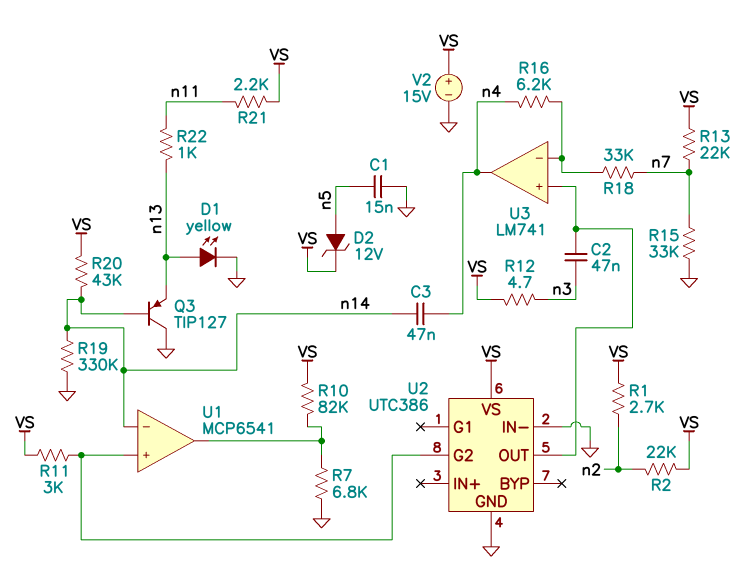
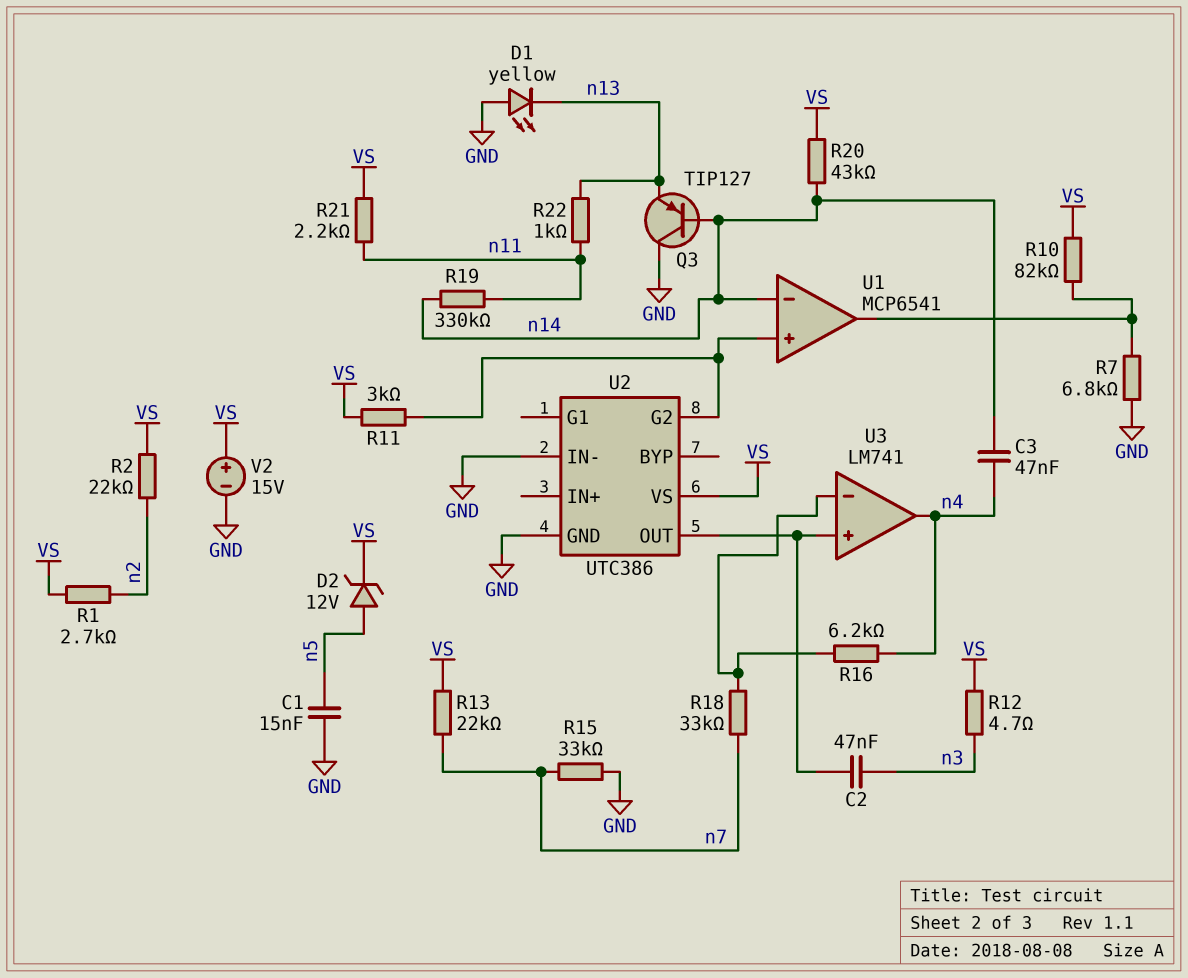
D1: LED yellow (A n13, K GND) -> LED yellow (A GND, K n13)
R19: 330k (GND, n14) -> 330k (n11, n14)

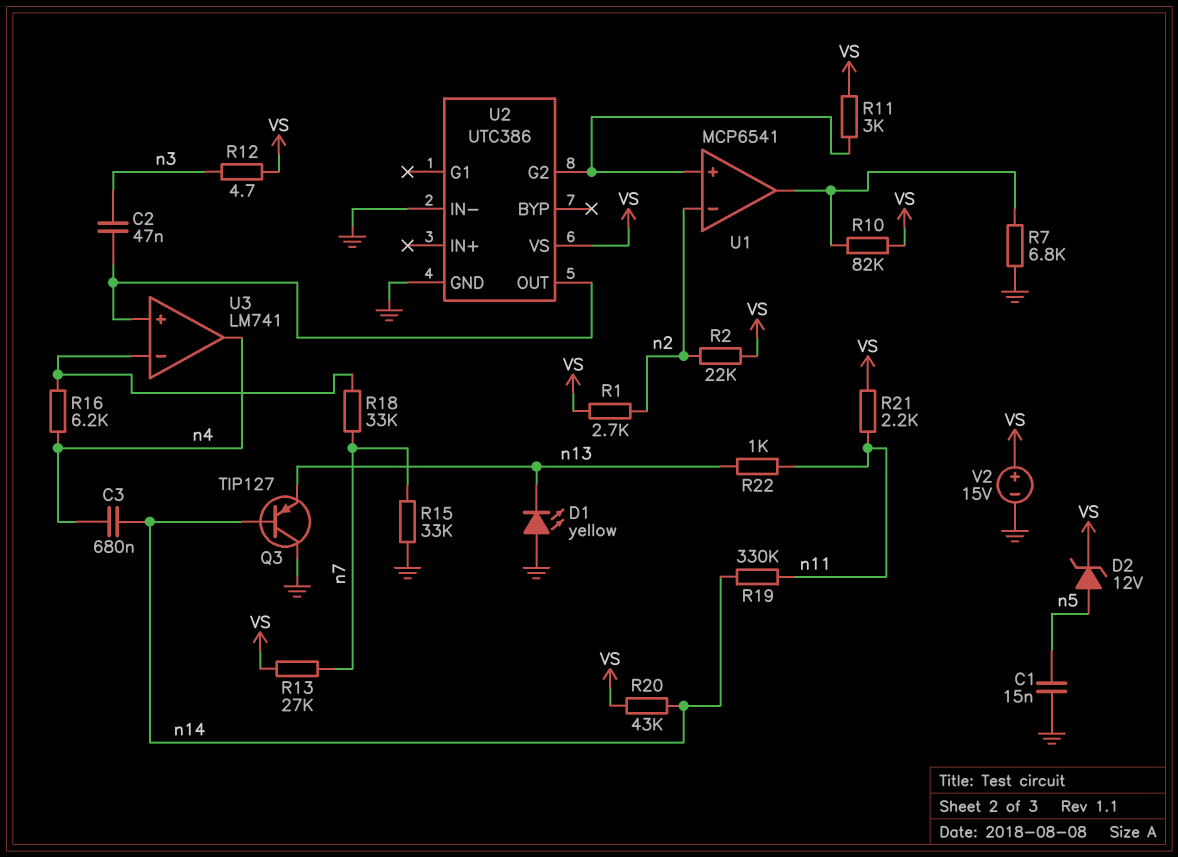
C3: 47nF (n4, n14) -> 680nF (n4, n14)
R13: 22k (VS, n7) -> 27k (VS, n7)
U1 pin in-: n14 -> n2

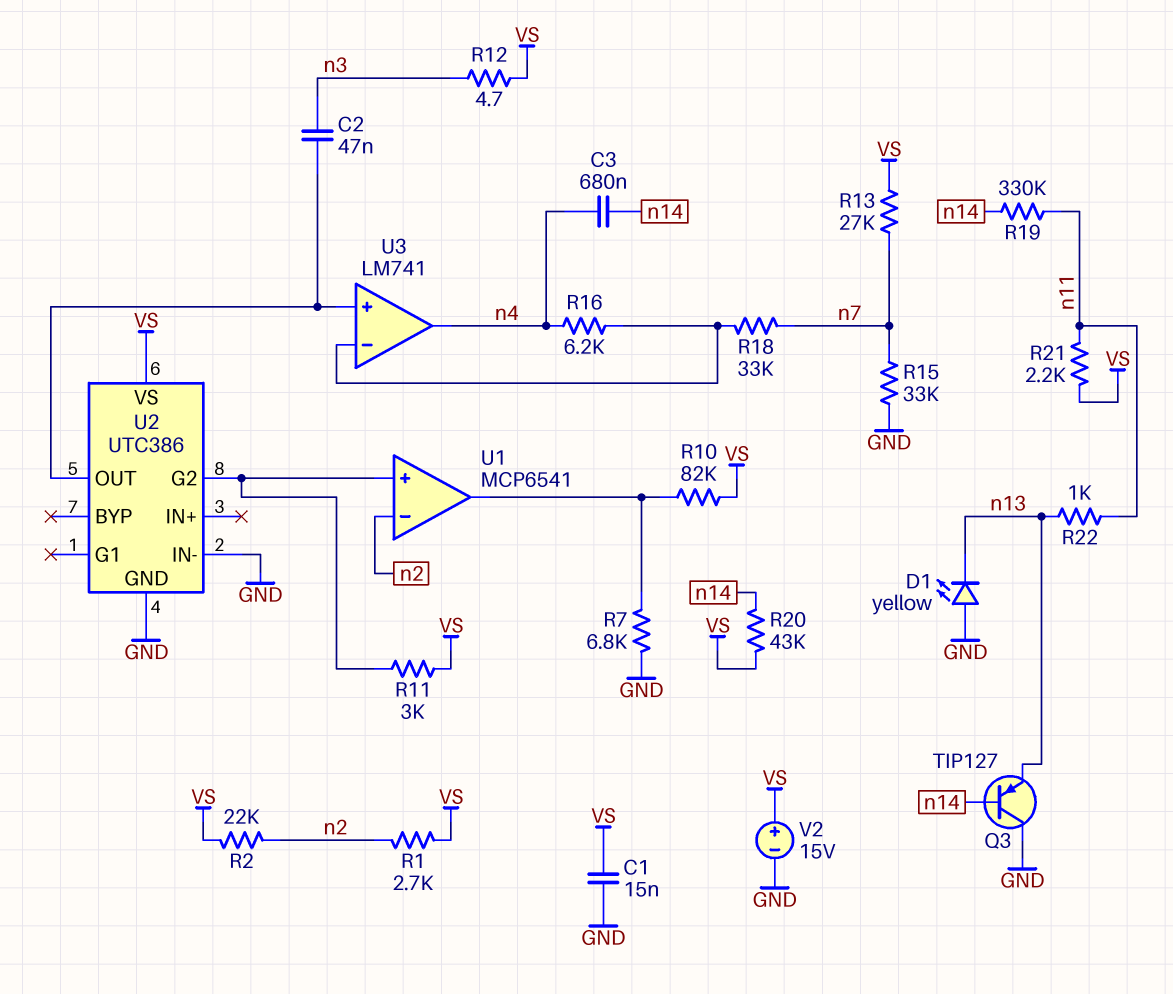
C1: 15nF (GND, n5) -> 15nF (GND, VS)
D2: zener 12V (A n5, K VS) -> none

